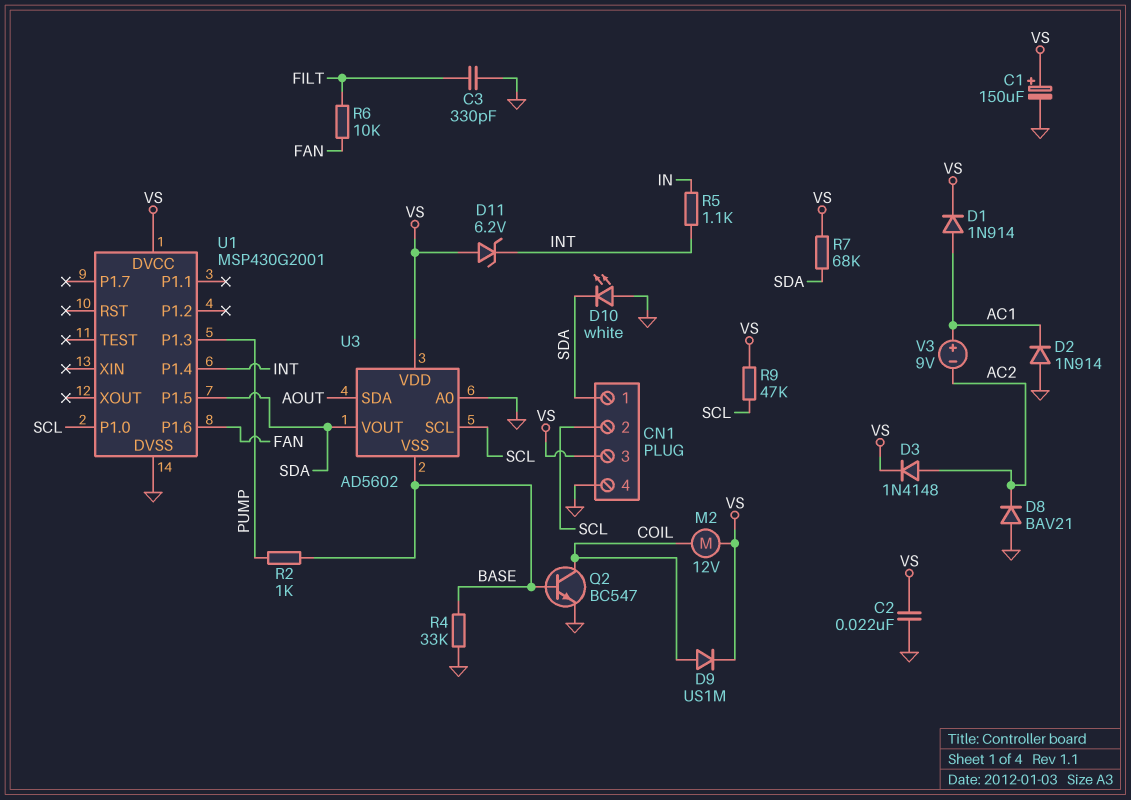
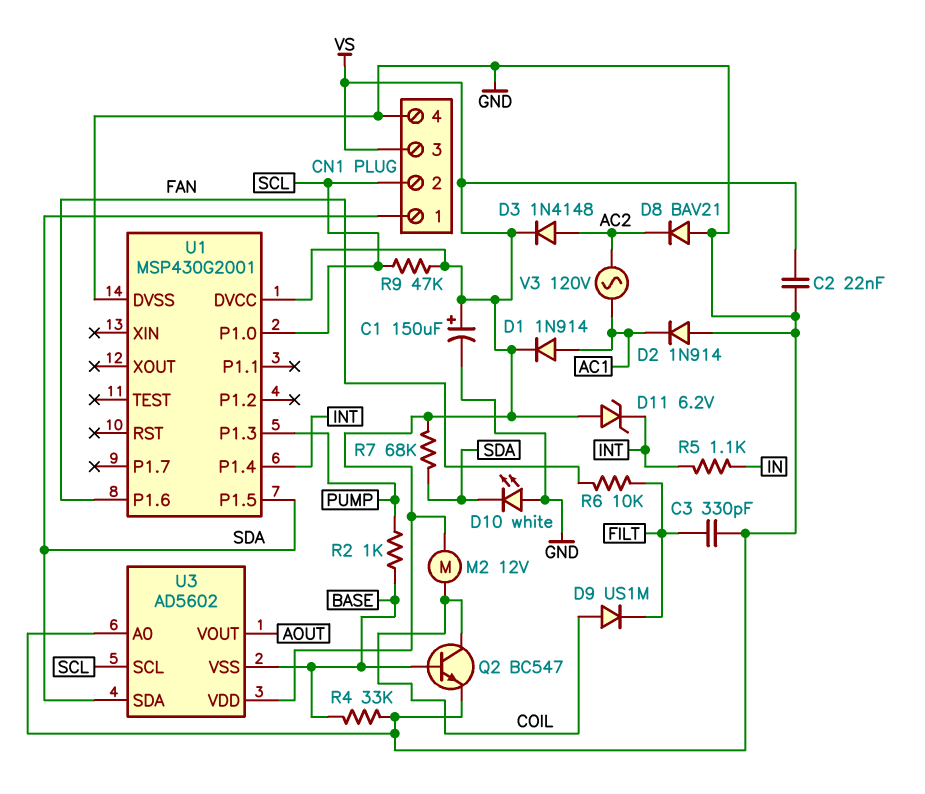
D9: diode US1M (A COIL, K VS) -> diode US1M (A COIL, K FILT)
U3 pin SDA: AOUT -> SDA
U3 pin VOUT: SDA -> AOUT
V3: 9V (plus AC1, minus AC2) -> AC 120V (AC1, AC2)

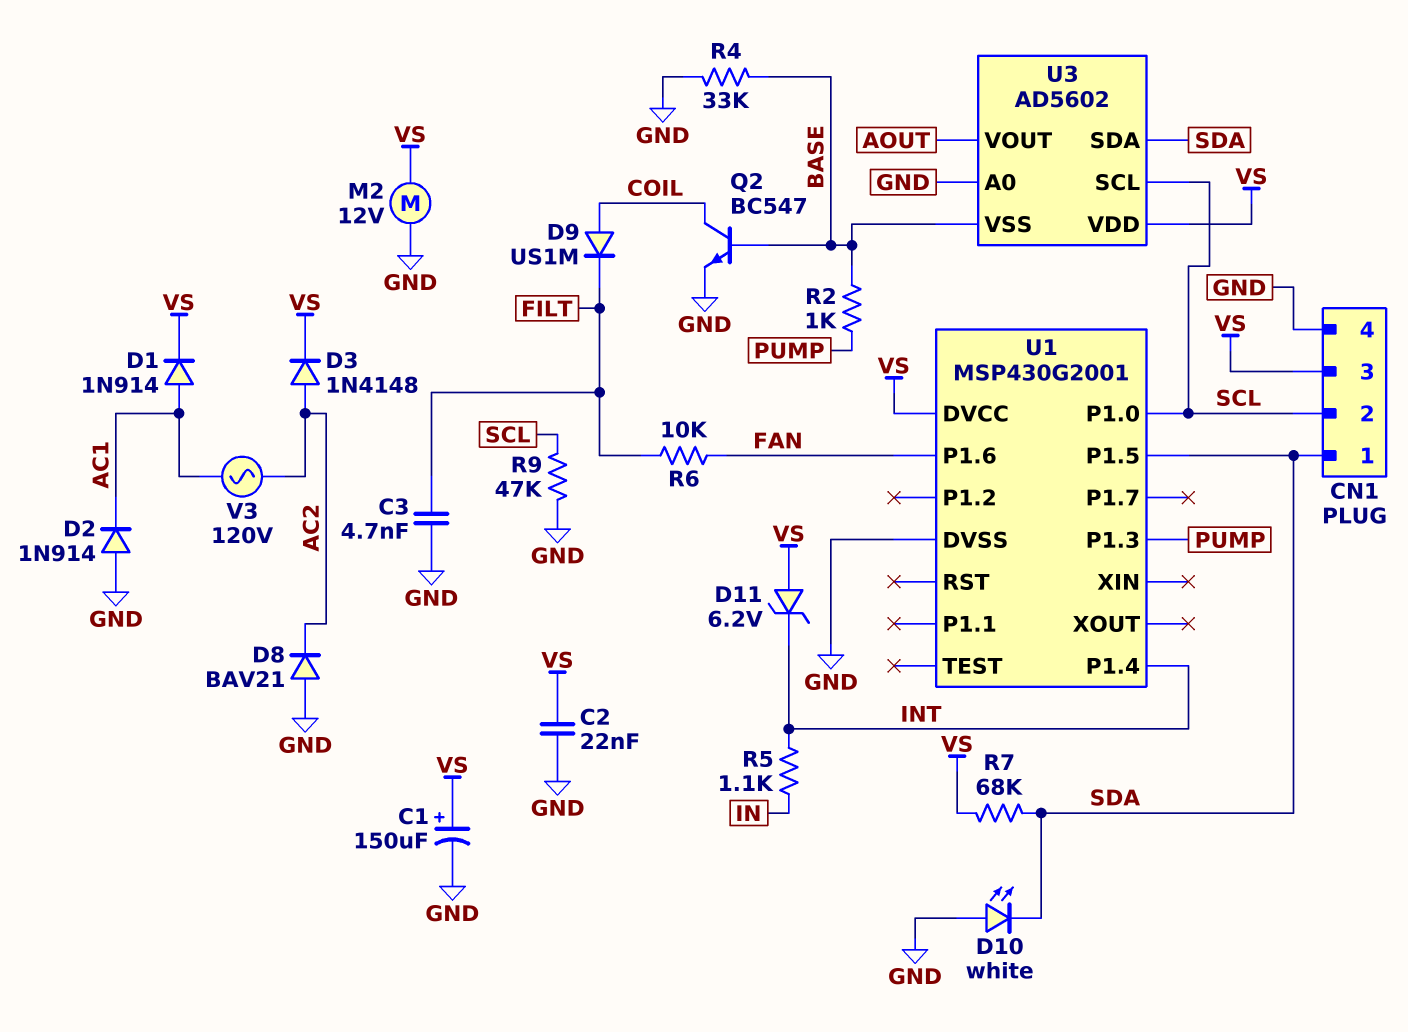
C3: 330pF (FILT, GND) -> 4.7nF (FILT, GND)
M2: motor 12V (COIL, VS) -> motor 12V (GND, VS)
R9: 47k (SCL, VS) -> 47k (GND, SCL)

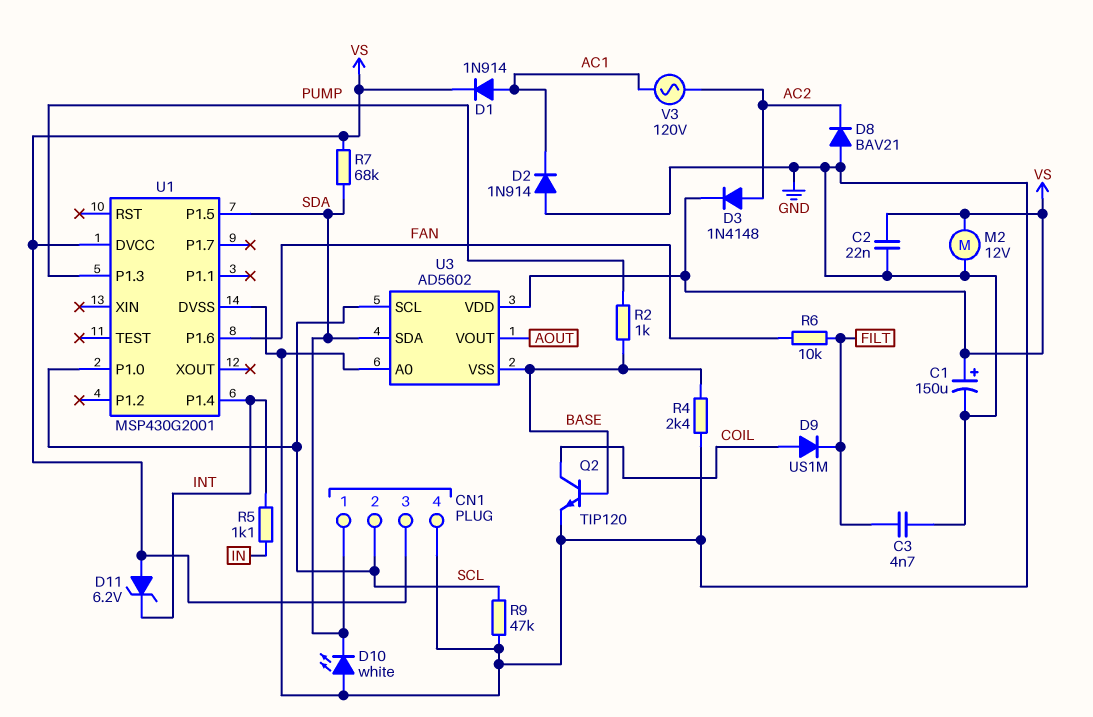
Q2: NPN BC547 (B BASE, C COIL, E GND) -> NPN TIP120 (B BASE, C COIL, E GND)
R4: 33k (BASE, GND) -> 2.4k (BASE, GND)

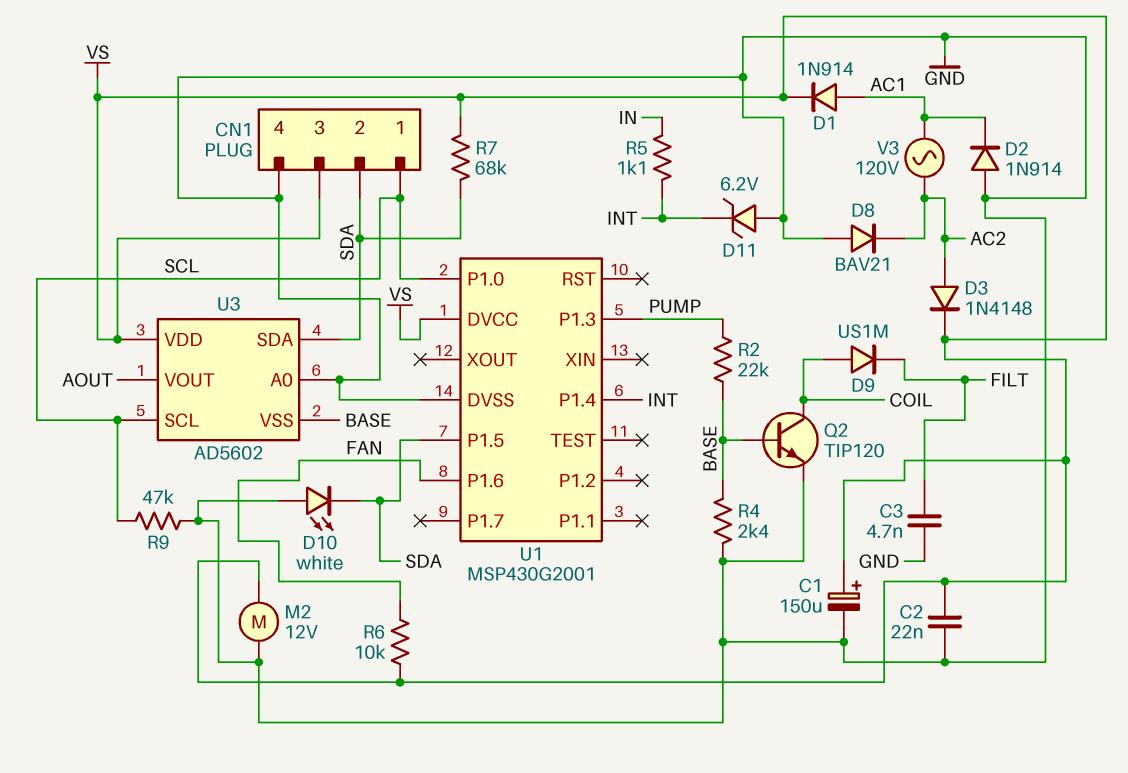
CN1 pin 1: SDA -> SCL
CN1 pin 2: SCL -> SDA
D11: zener 6.2V (A VS, K INT) -> zener 6.2V (A GND, K INT)
R2: 1k (BASE, PUMP) -> 22k (BASE, PUMP)
R6: 10k (FAN, FILT) -> 10k (FAN, VS)

